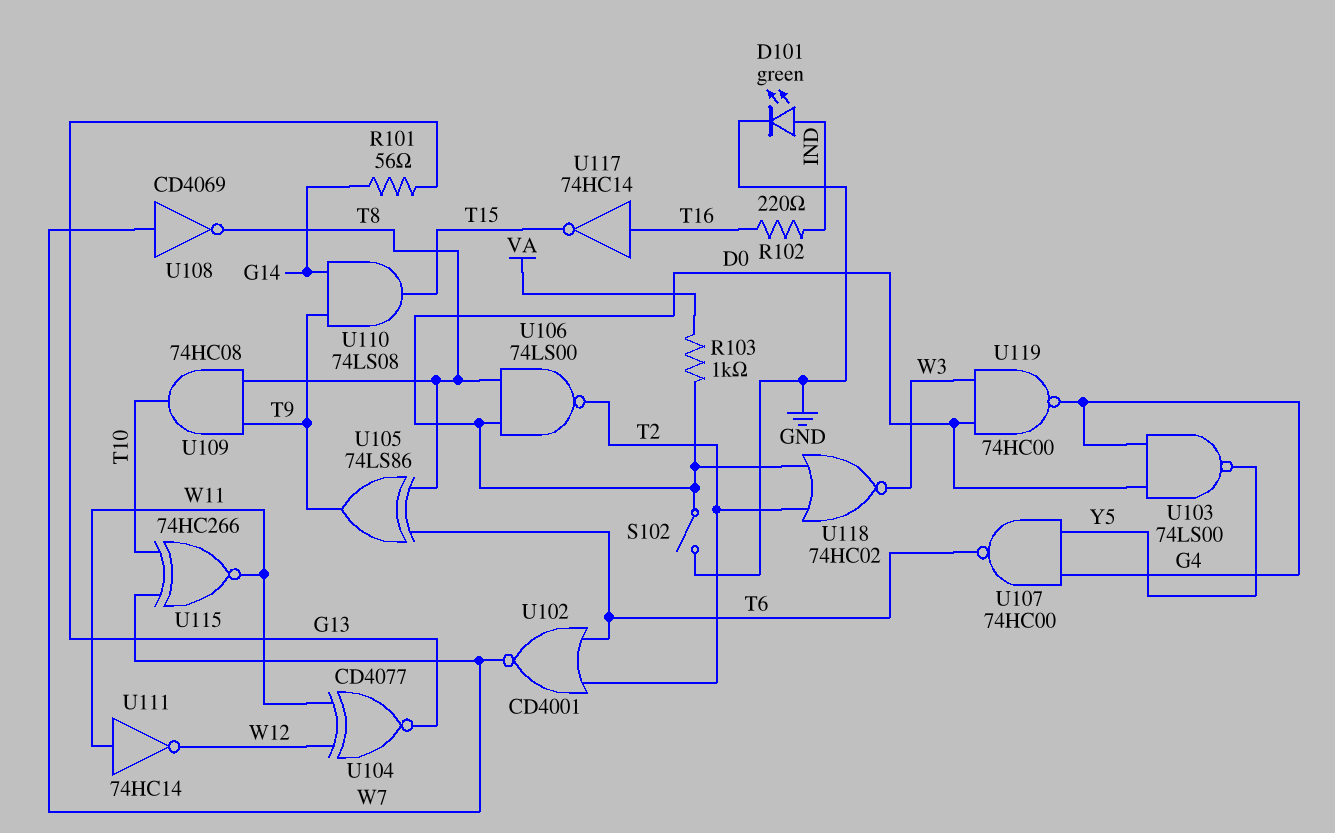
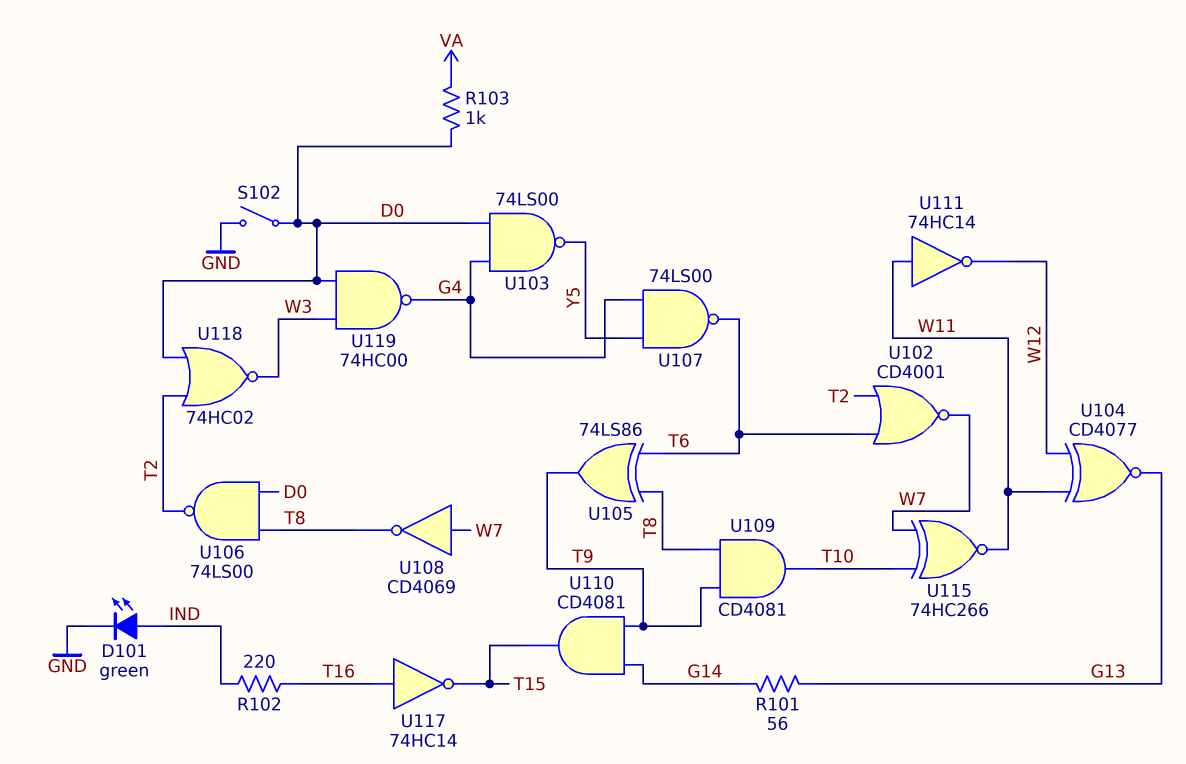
U107: NAND 74HC00 (in G4, in Y5, out T6) -> NAND 74LS00 (in G4, in Y5, out T6)
U109: AND 74HC08 (in T8, in T9, out T10) -> AND CD4081 (in T8, in T9, out T10)
U110: AND 74LS08 (in G14, in T9, out T15) -> AND CD4081 (in G14, in T9, out T15)

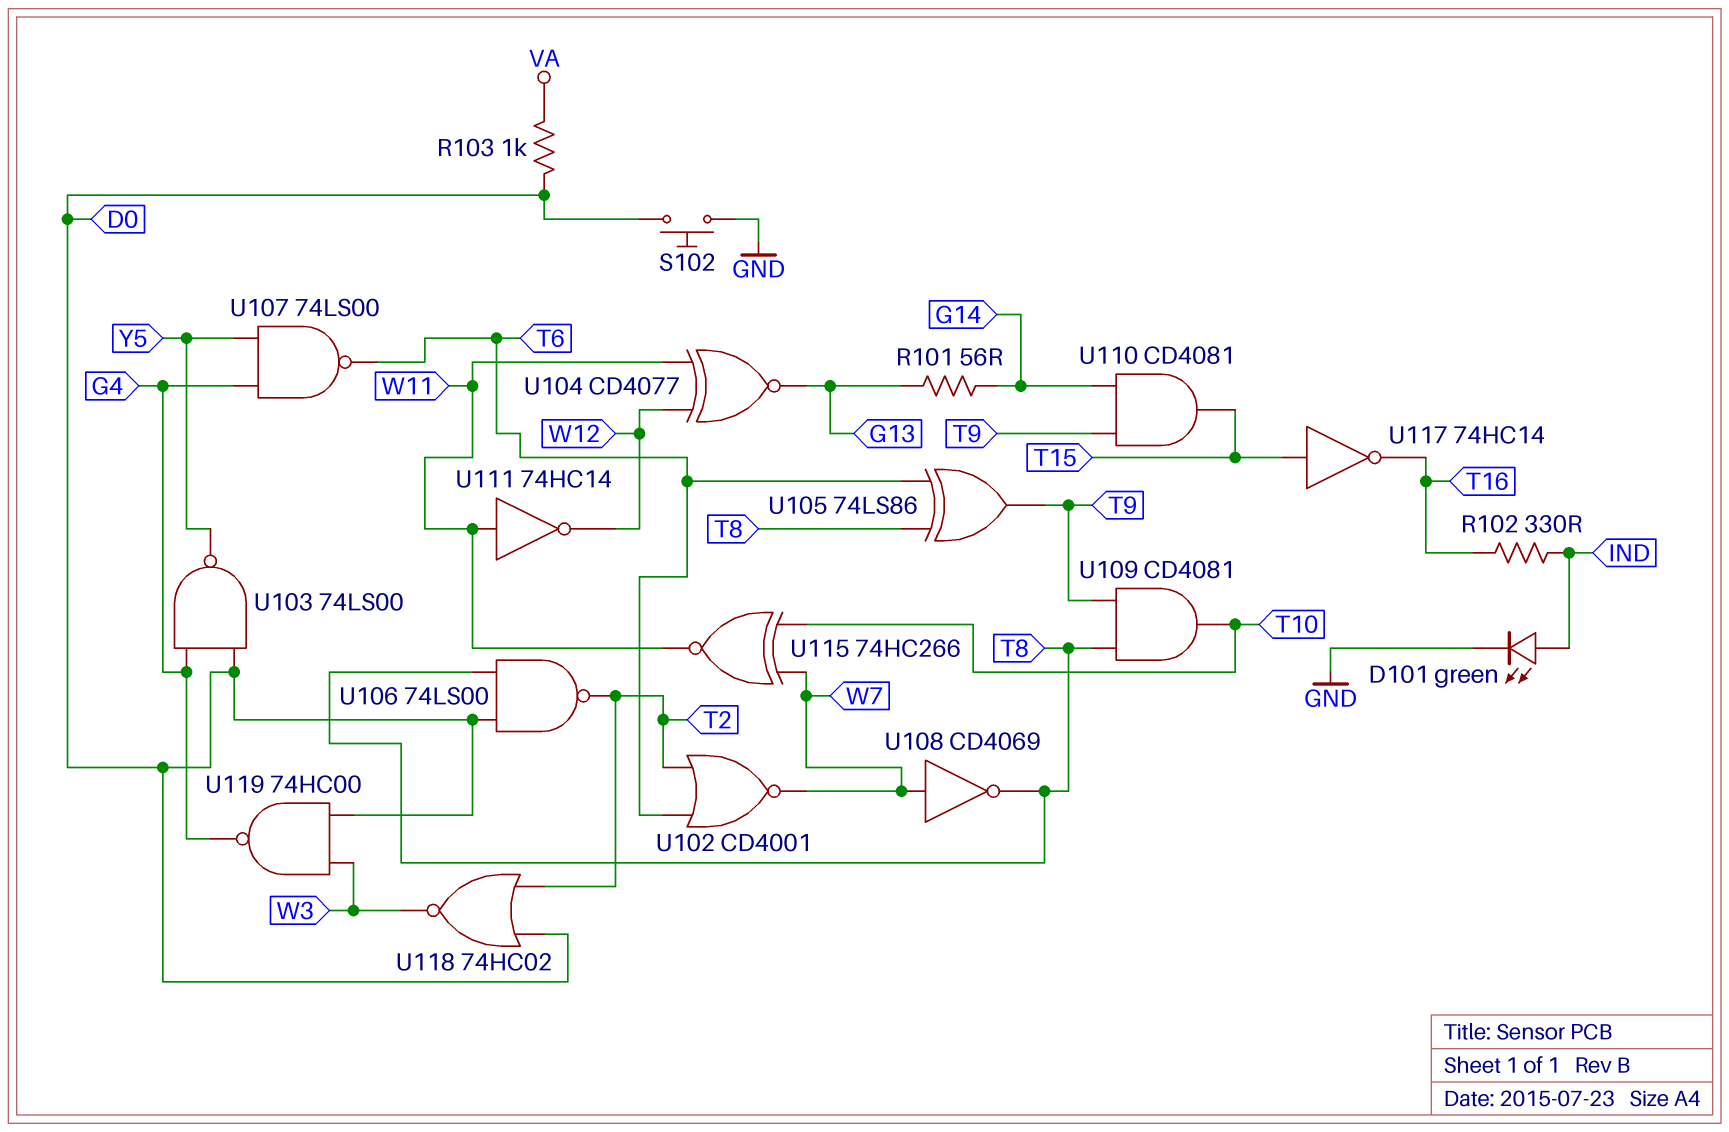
R102: 220 (IND, T16) -> 330 (IND, T16)
S102: switch (D0, GND) -> button (D0, GND)
U117: NOT 74HC14 (in T16, out T15) -> NOT 74HC14 (in T15, out T16)

